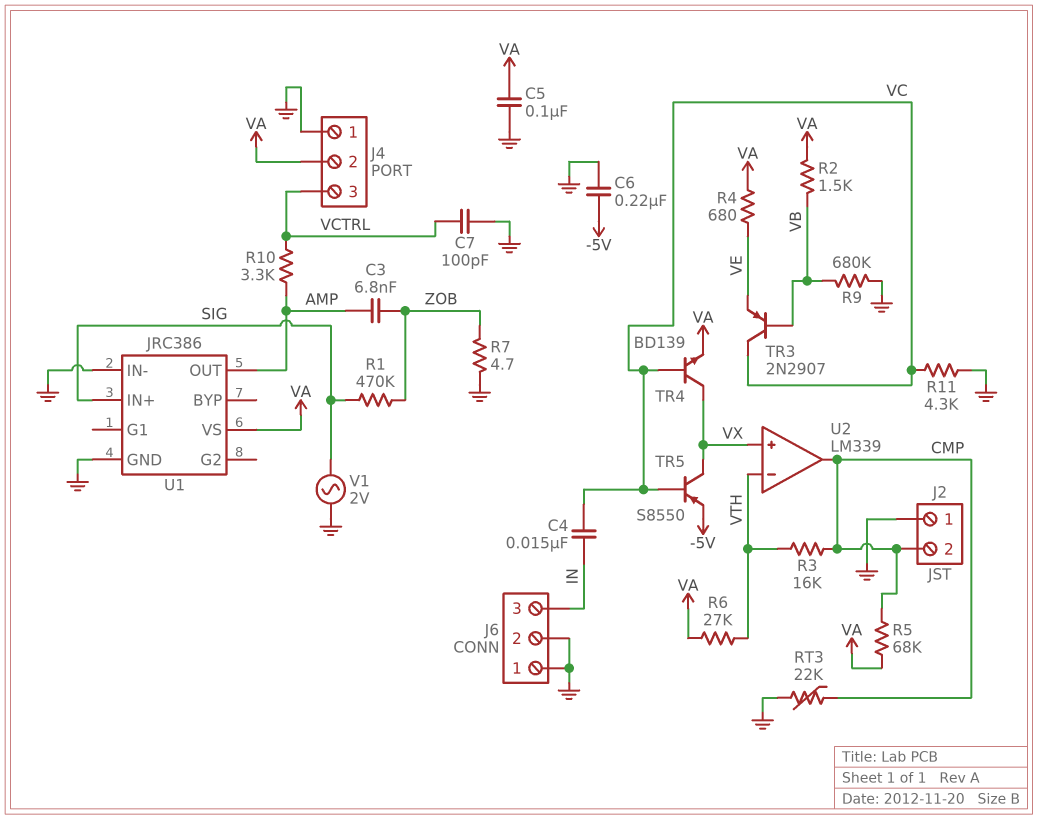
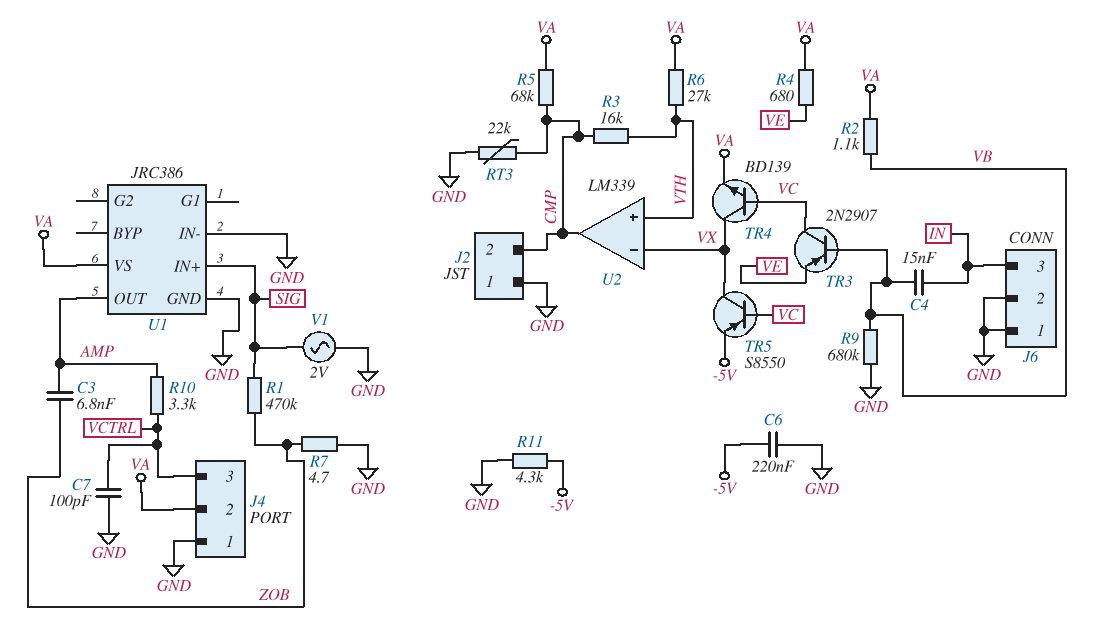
C4: 15nF (IN, VC) -> 15nF (IN, VB)
C5: 100nF (GND, VA) -> none
R2: 1.5k (VA, VB) -> 1.1k (VA, VB)
R11: 4.3k (GND, VC) -> 4.3k (-5V, GND)
U2 pin in+: VX -> VTH
U2 pin in-: VTH -> VX

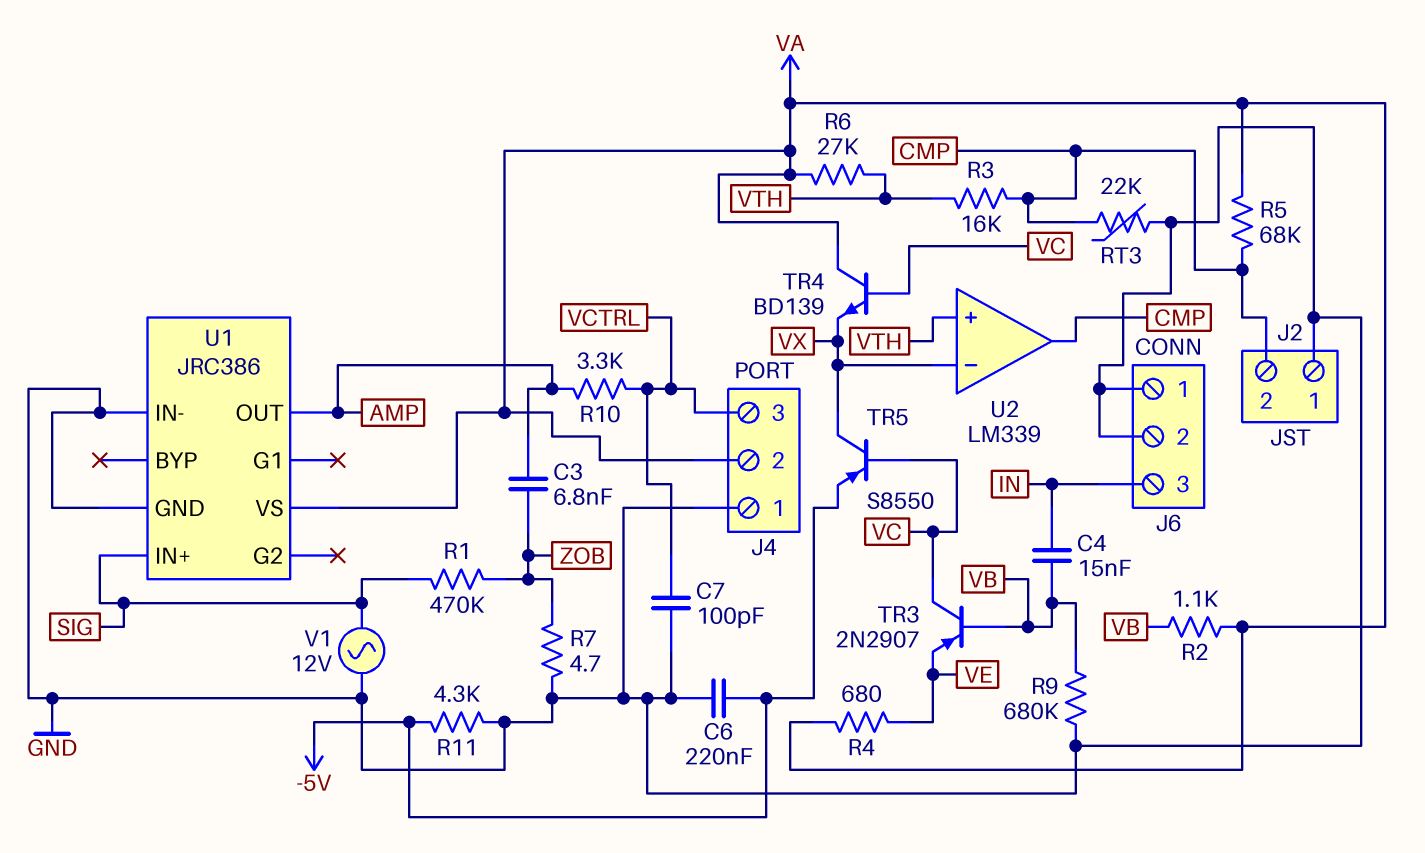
TR4: NPN BD139 (B VC, C VX, E VA) -> NPN BD139 (B VC, C VA, E VX)
V1: AC 2V (GND, SIG) -> AC 12V (GND, SIG)

